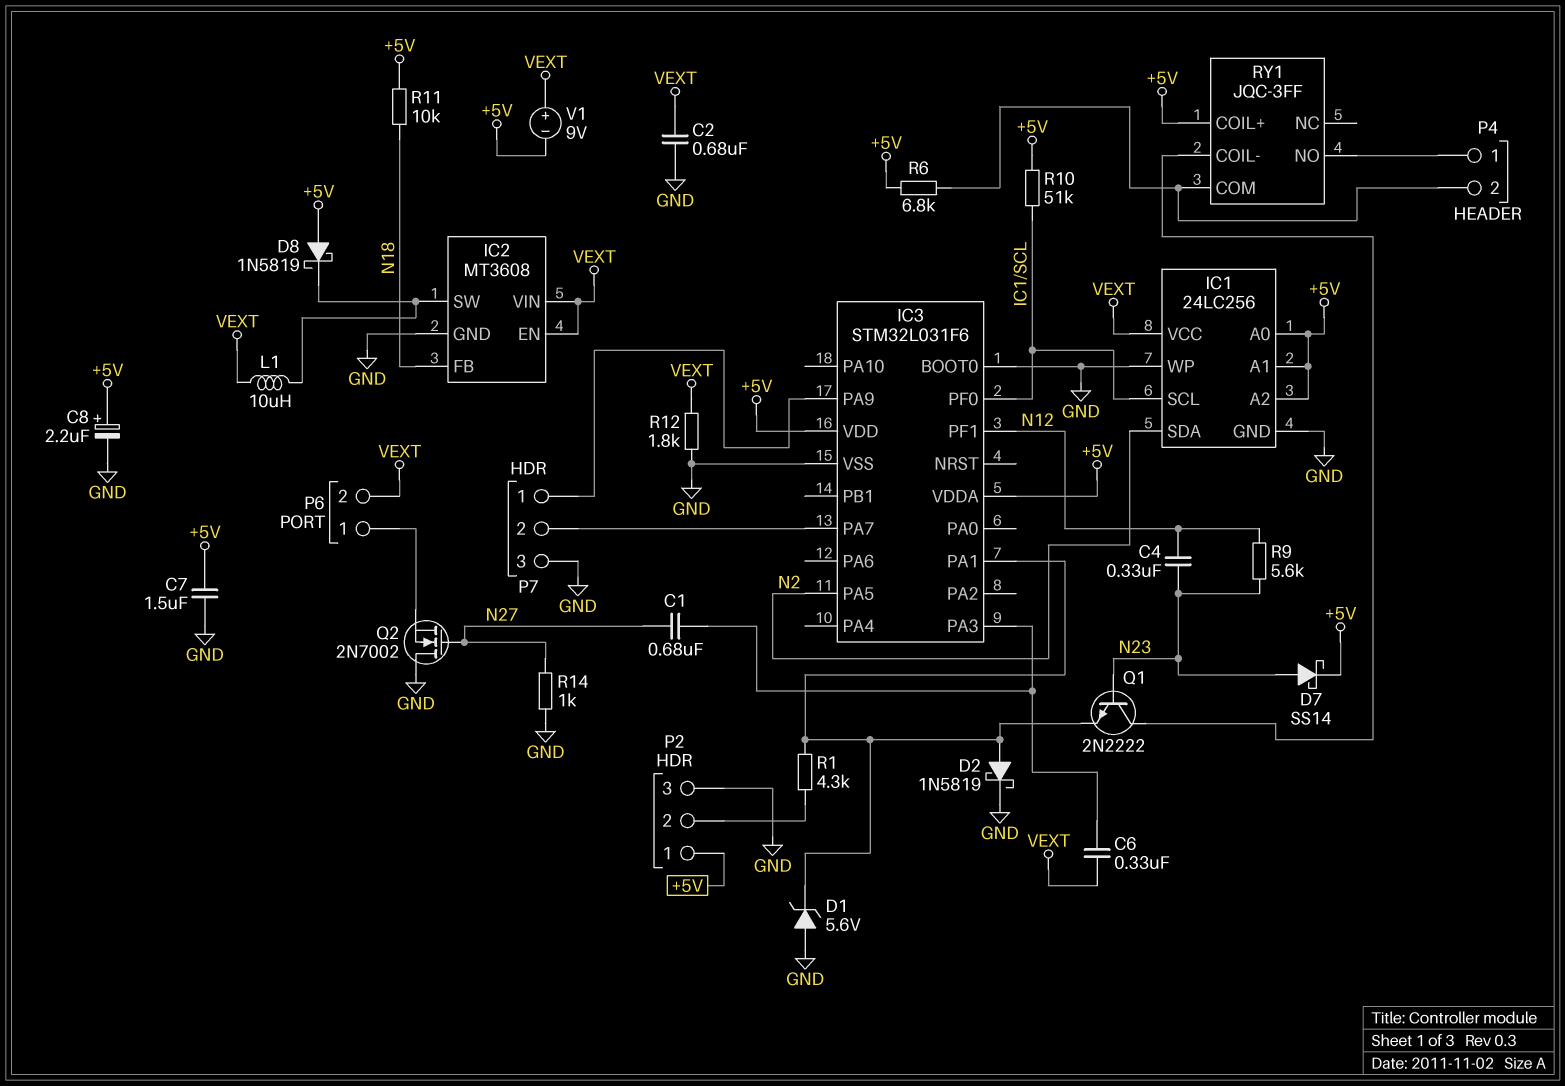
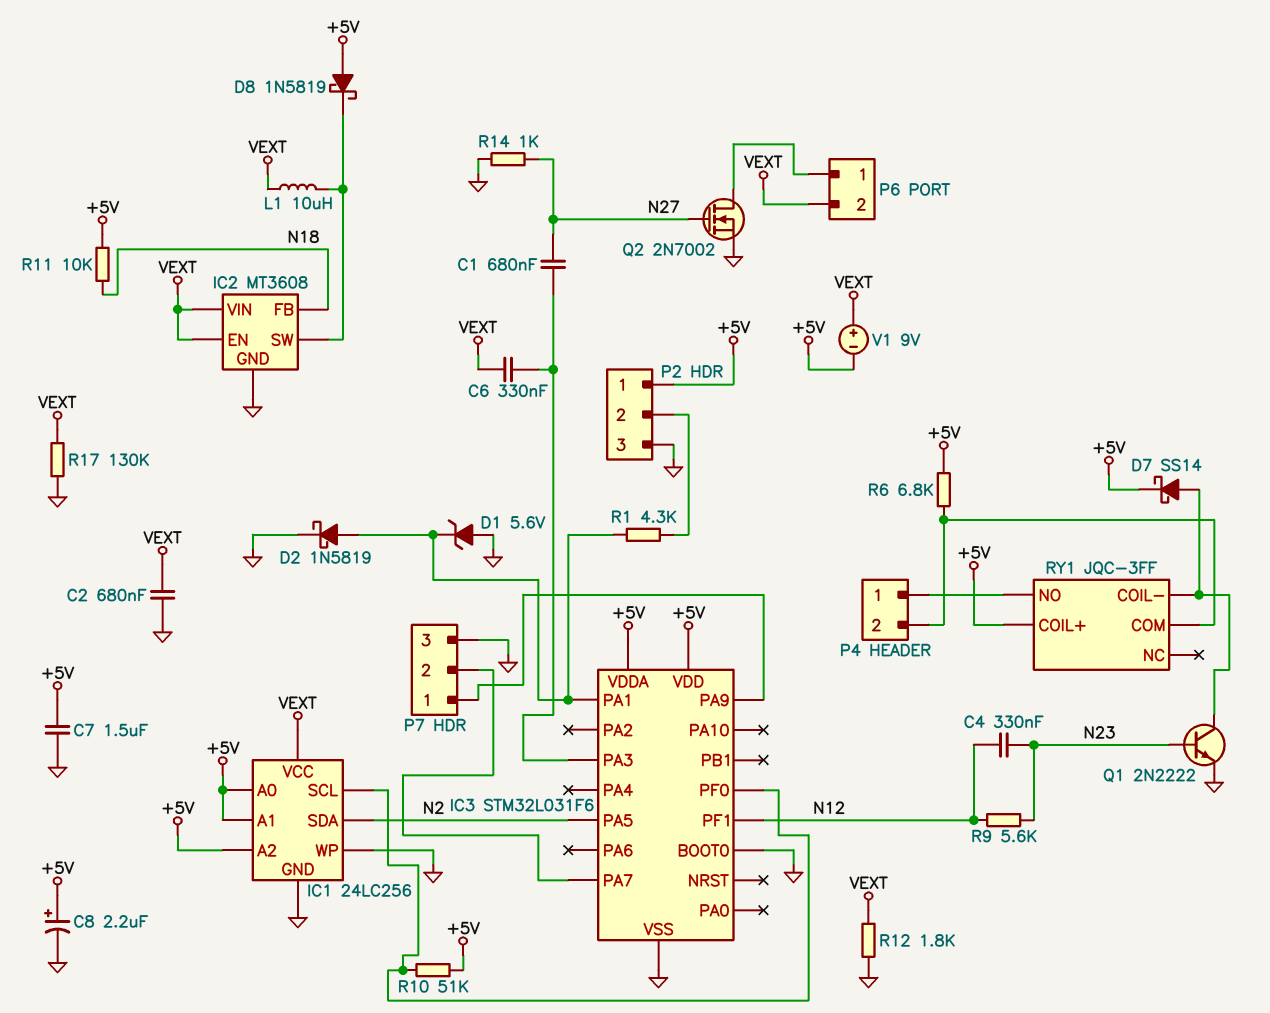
D7: schottky SS14 (A N23, K +5V) -> schottky SS14 (A RY1/COIL-, K +5V)
Q1: NPN 2N2222 (B N23, C RY1/COIL-, E IC3/PA1) -> NPN 2N2222 (B N23, C RY1/COIL-, E GND)
Q2: NMOS 2N7002 (G N27, D GND, S P6/1) -> NMOS 2N7002 (G N27, D P6/1, S GND)
R17: none -> 130k (GND, VEXT)

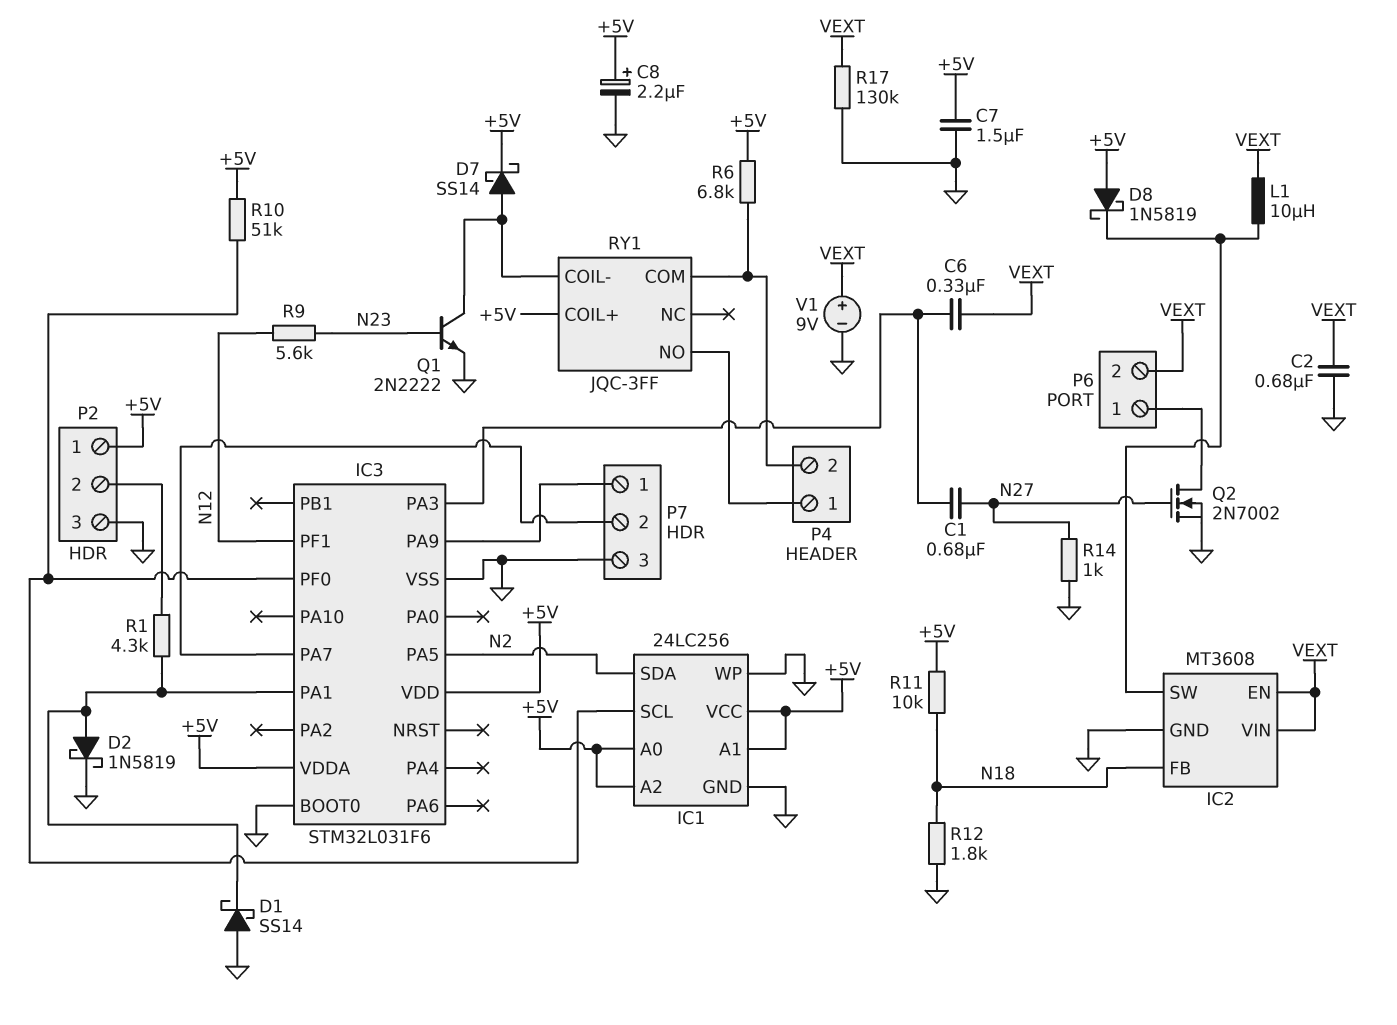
C4: 330nF (N12, N23) -> none
D1: zener 5.6V (A GND, K IC3/PA1) -> schottky SS14 (A GND, K IC3/PA1)
IC1 pin VCC: VEXT -> +5V
R12: 1.8k (GND, VEXT) -> 1.8k (GND, N18)
V1: 9V (plus VEXT, minus +5V) -> 9V (plus VEXT, minus GND)

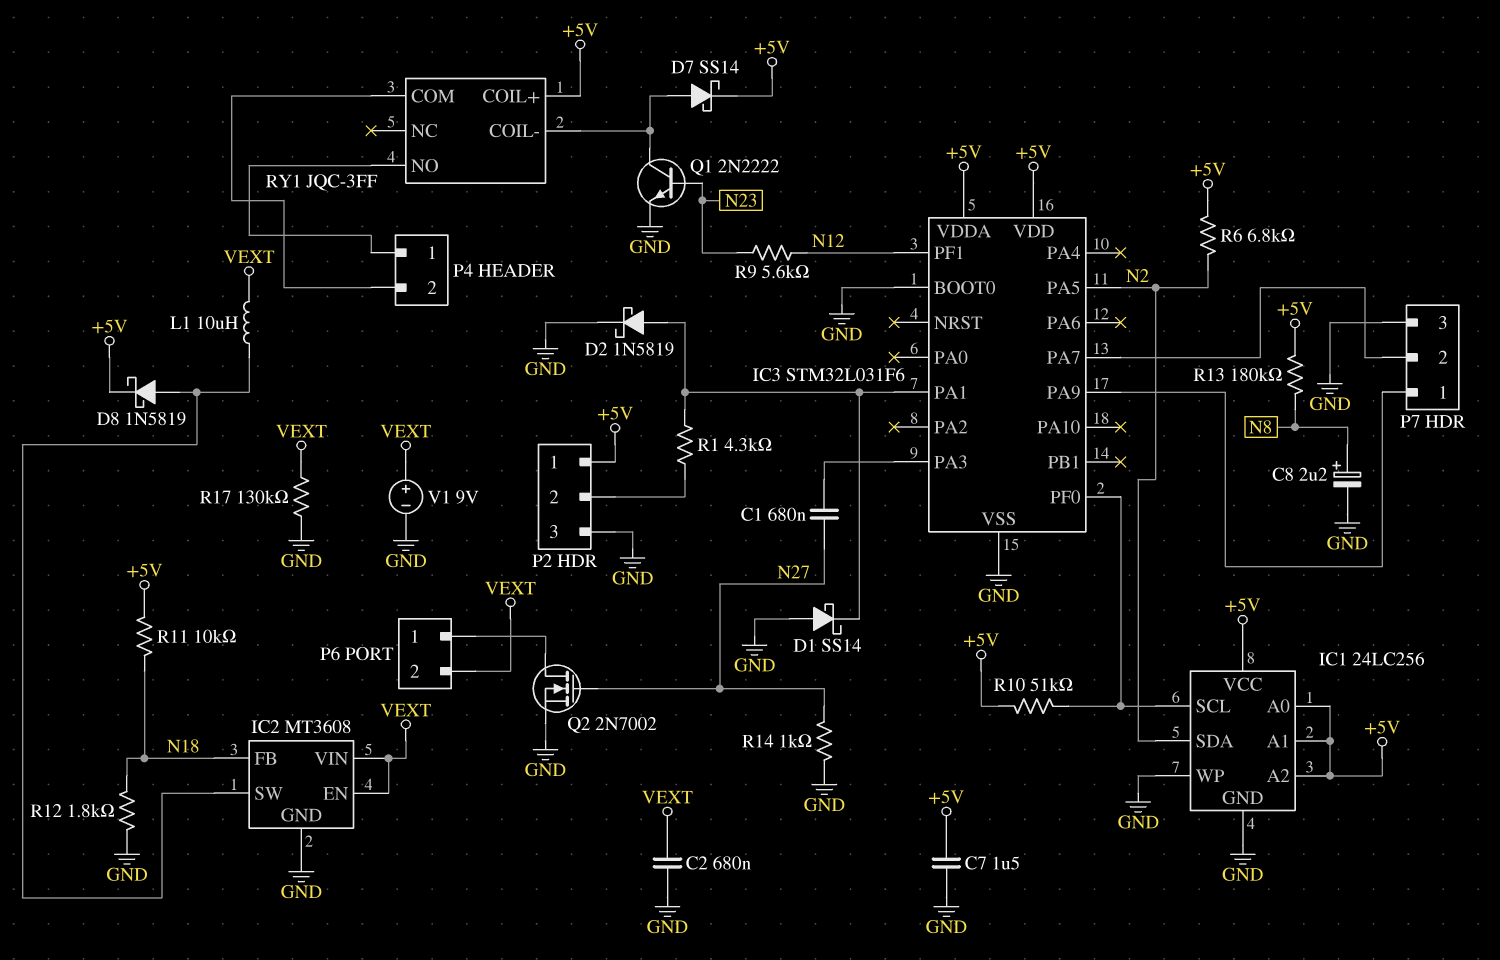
C6: 330nF (IC3/PA3, VEXT) -> none
C8: 2.2uF (plus +5V, minus GND) -> 2.2uF (plus N8, minus GND)
D8: schottky 1N5819 (A +5V, K IC2/SW) -> schottky 1N5819 (A IC2/SW, K +5V)
R6: 6.8k (+5V, P4/2) -> 6.8k (+5V, N2)
R13: none -> 180k (+5V, N8)

